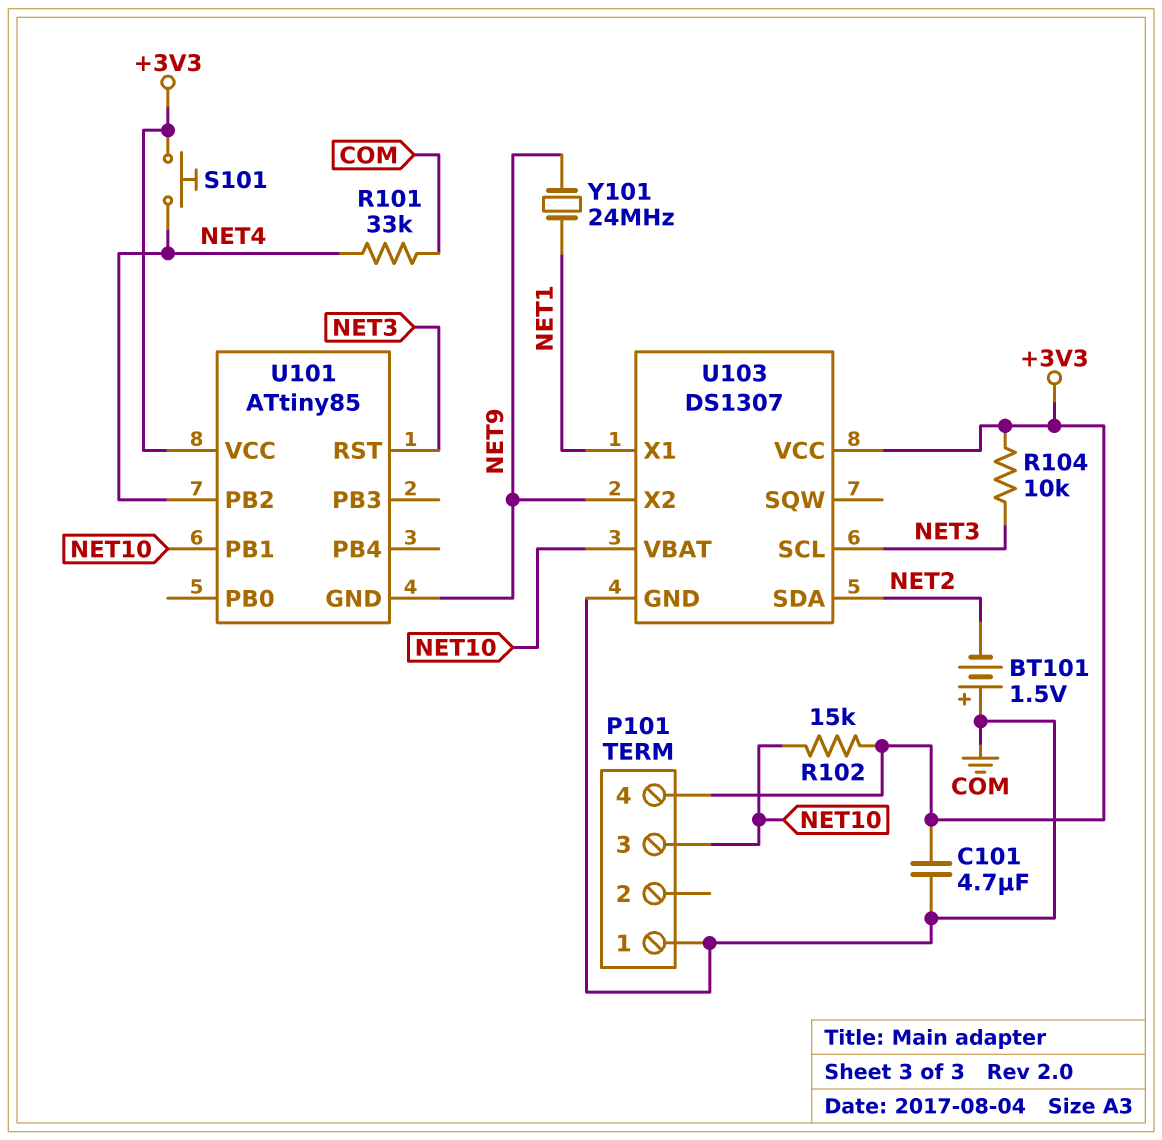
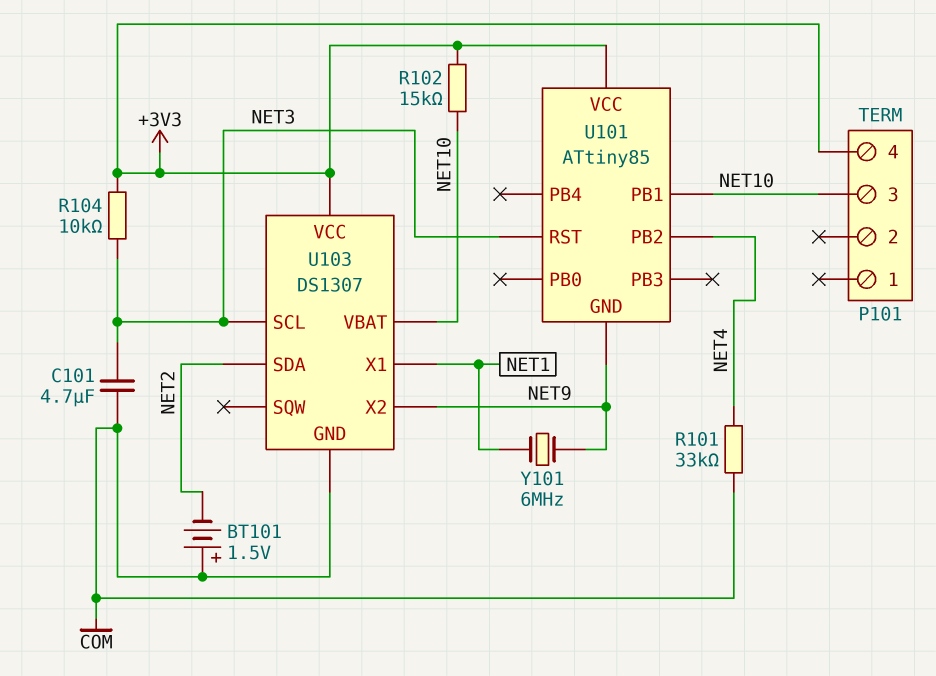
C101: 4.7uF (+3V3, COM) -> 4.7uF (COM, NET3)
P101 pin 1: COM -> none
S101: button (+3V3, NET4) -> none
Y101: 24MHz (NET1, NET9) -> 6MHz (NET1, NET9)

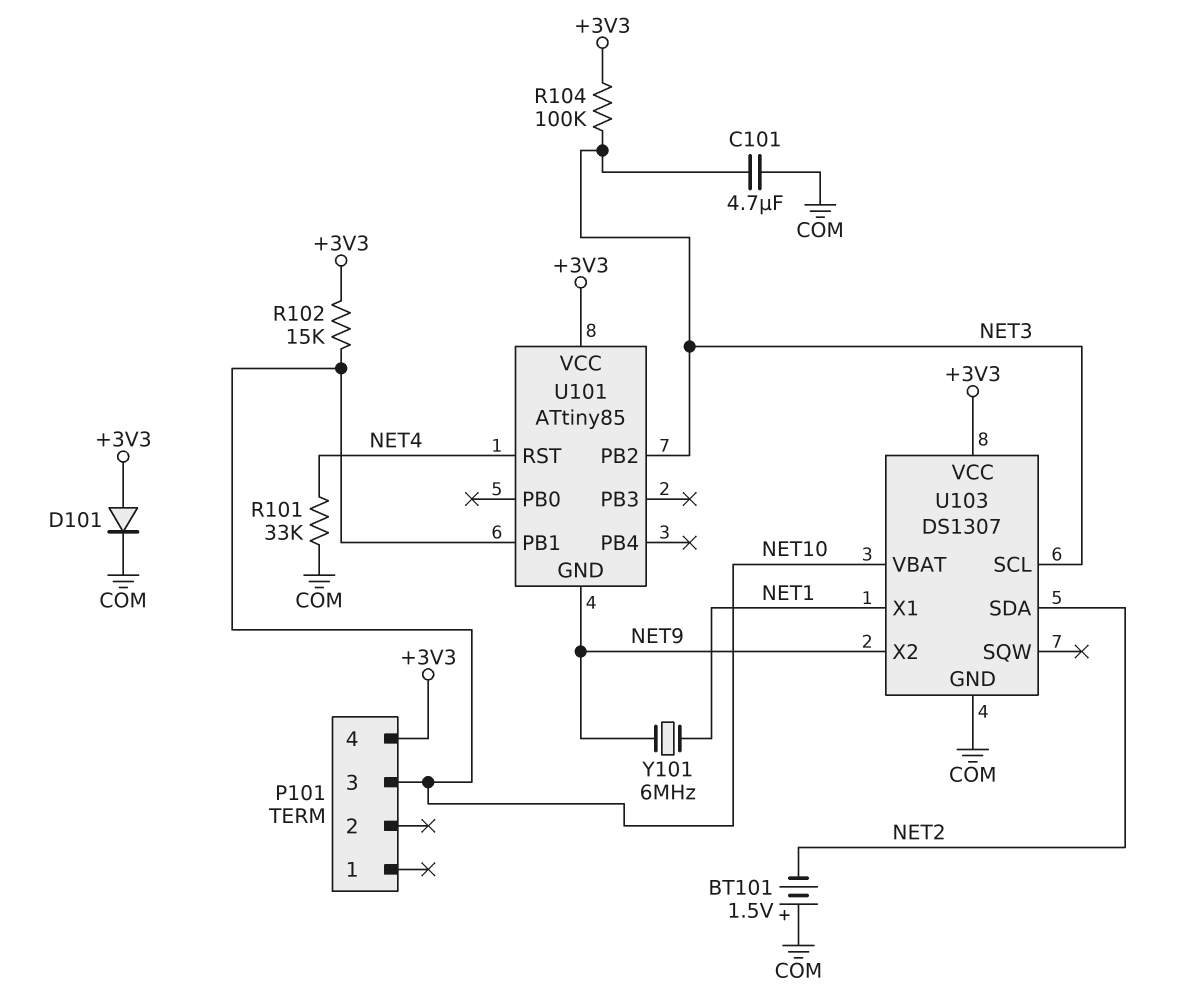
D101: none -> diode (A +3V3, K COM)
R104: 10k (+3V3, NET3) -> 100k (+3V3, NET3)
U101 pin PB2: NET4 -> NET3
U101 pin RST: NET3 -> NET4

